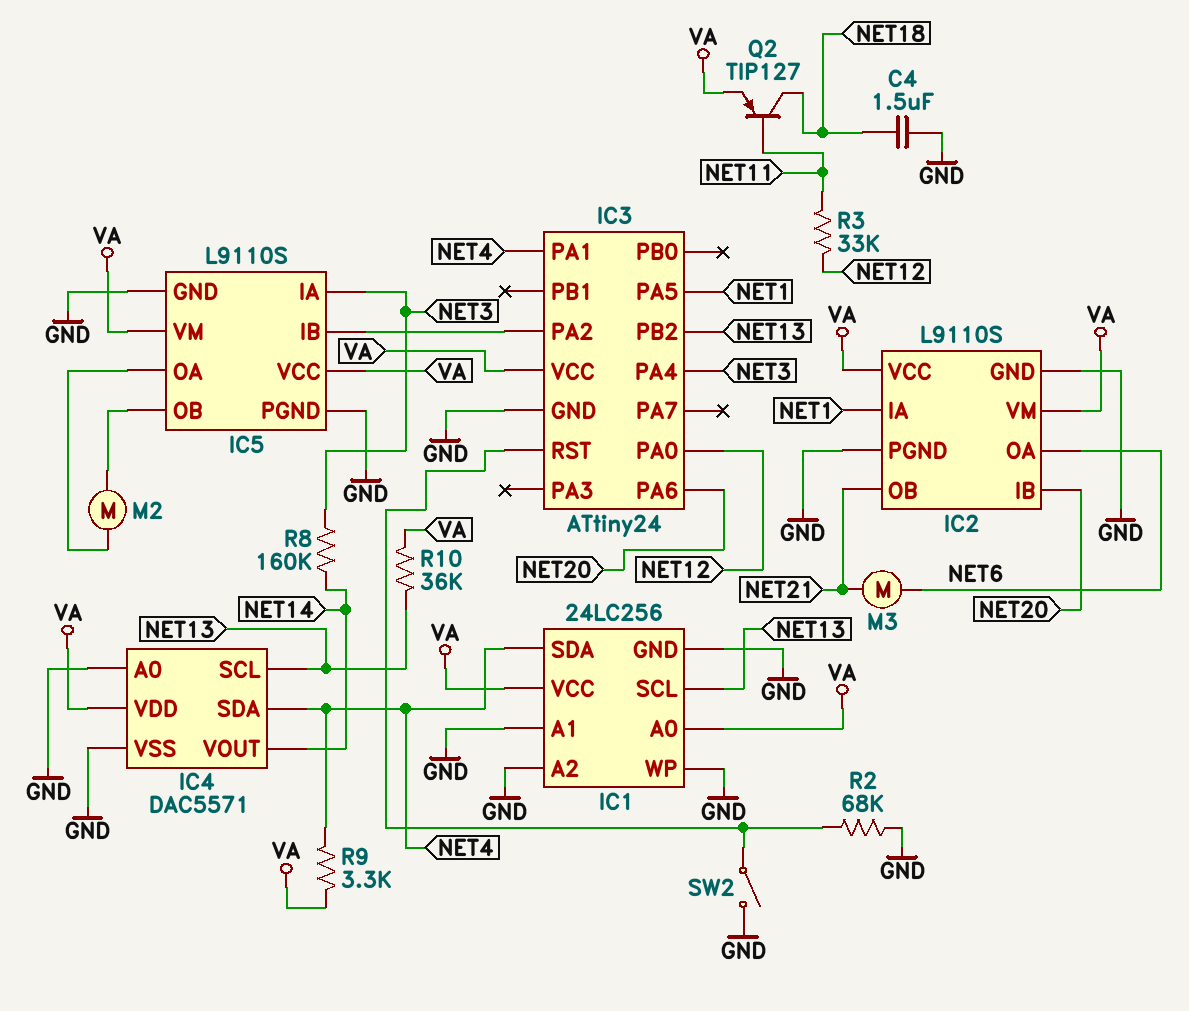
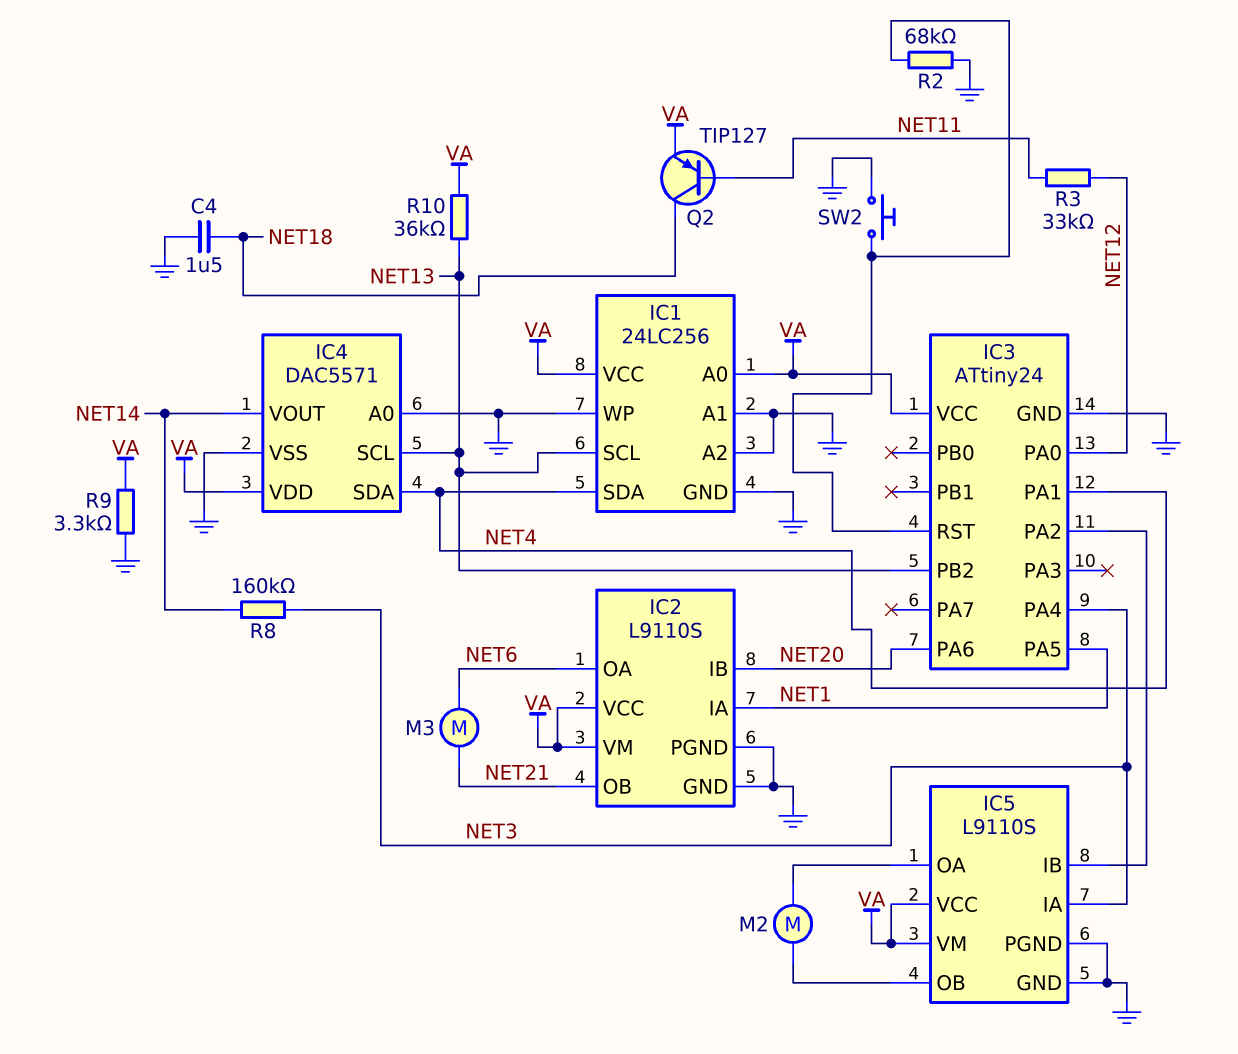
R9: 3.3k (NET4, VA) -> 3.3k (GND, VA)
SW2: switch (GND, IC3/RST) -> button (GND, IC3/RST)

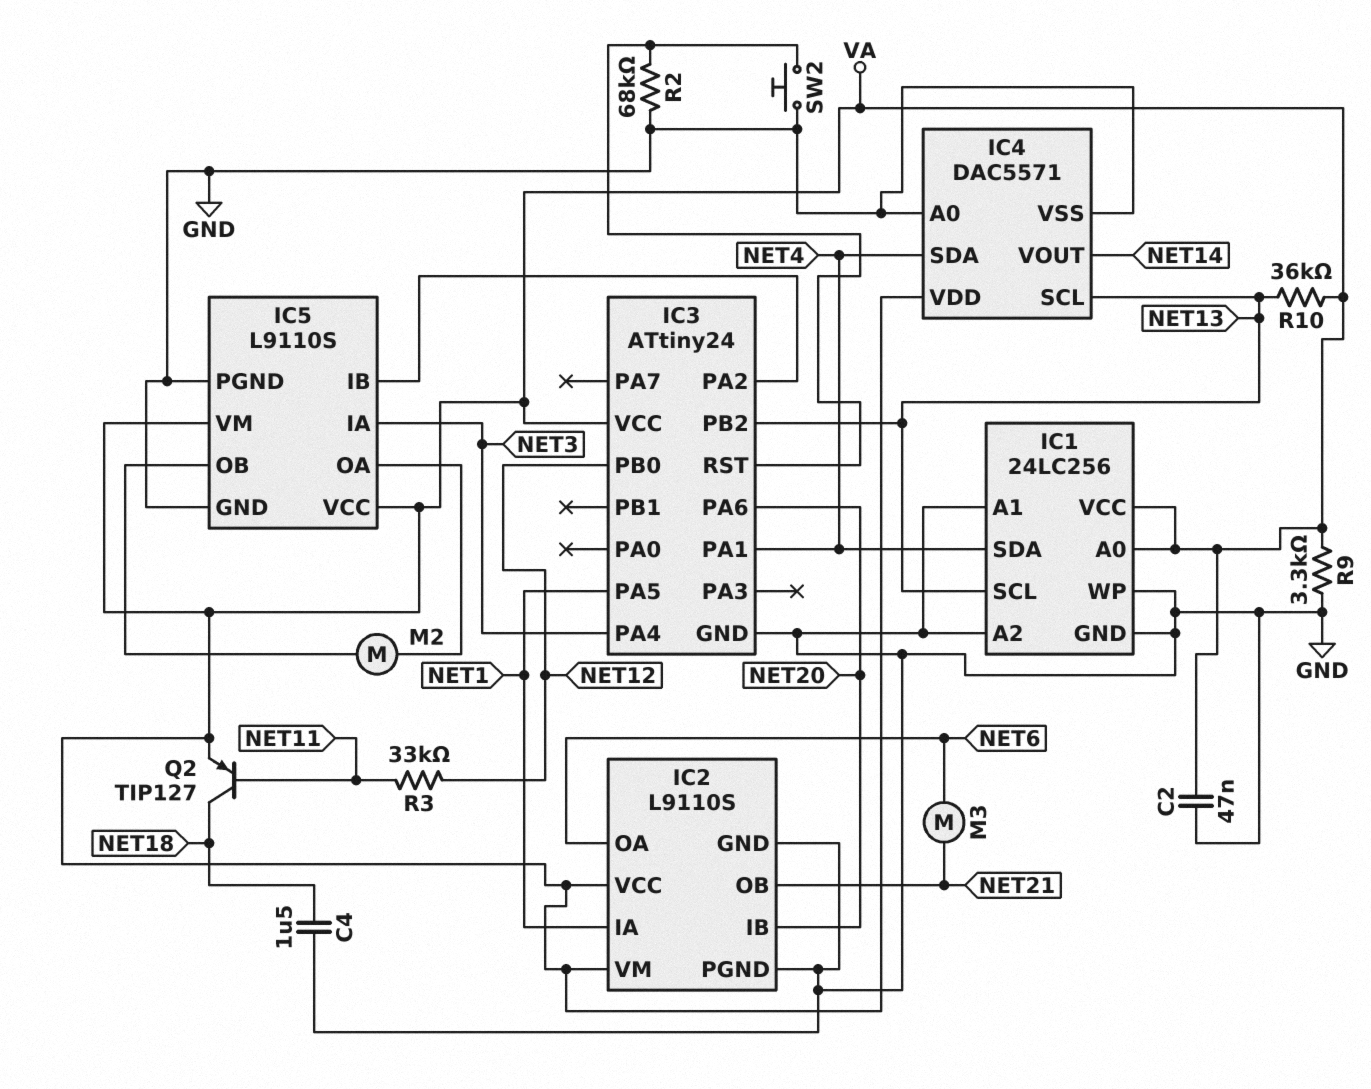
C2: none -> 47nF (GND, VA)
IC3 pin PA0: NET12 -> none
IC3 pin PB0: none -> NET12
R8: 160k (NET3, NET14) -> none

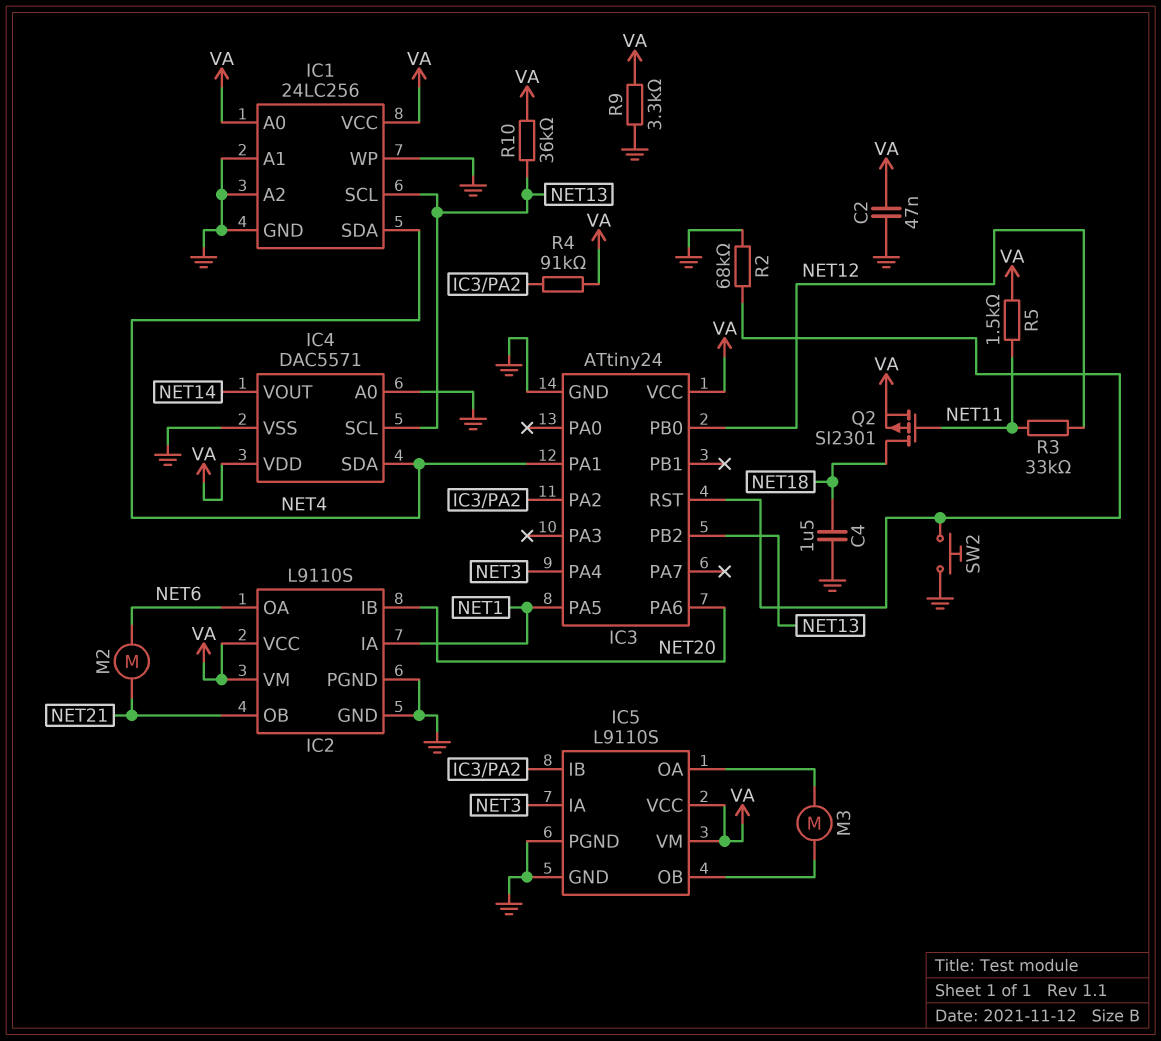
M2: motor (IC5/OA, IC5/OB) -> motor (NET6, NET21)
M3: motor (NET6, NET21) -> motor (IC5/OA, IC5/OB)
Q2: PNP TIP127 (B NET11, C NET18, E VA) -> PMOS SI2301 (G NET11, D NET18, S VA)
R4: none -> 91k (IC3/PA2, VA)
R5: none -> 1.5k (NET11, VA)

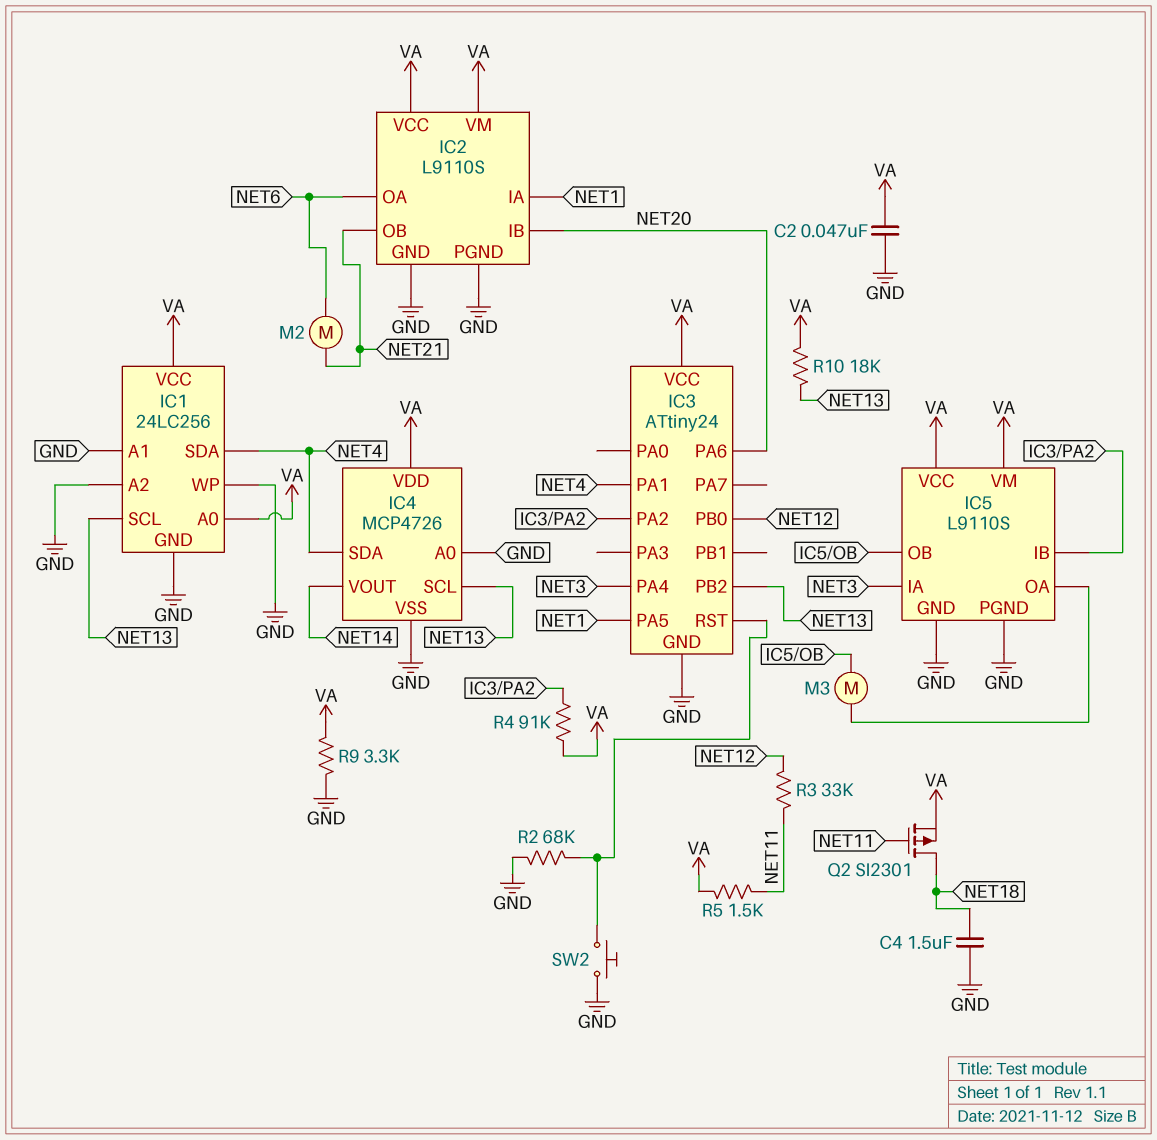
IC4: DAC5571 -> MCP4726
R10: 36k (NET13, VA) -> 18k (NET13, VA)

